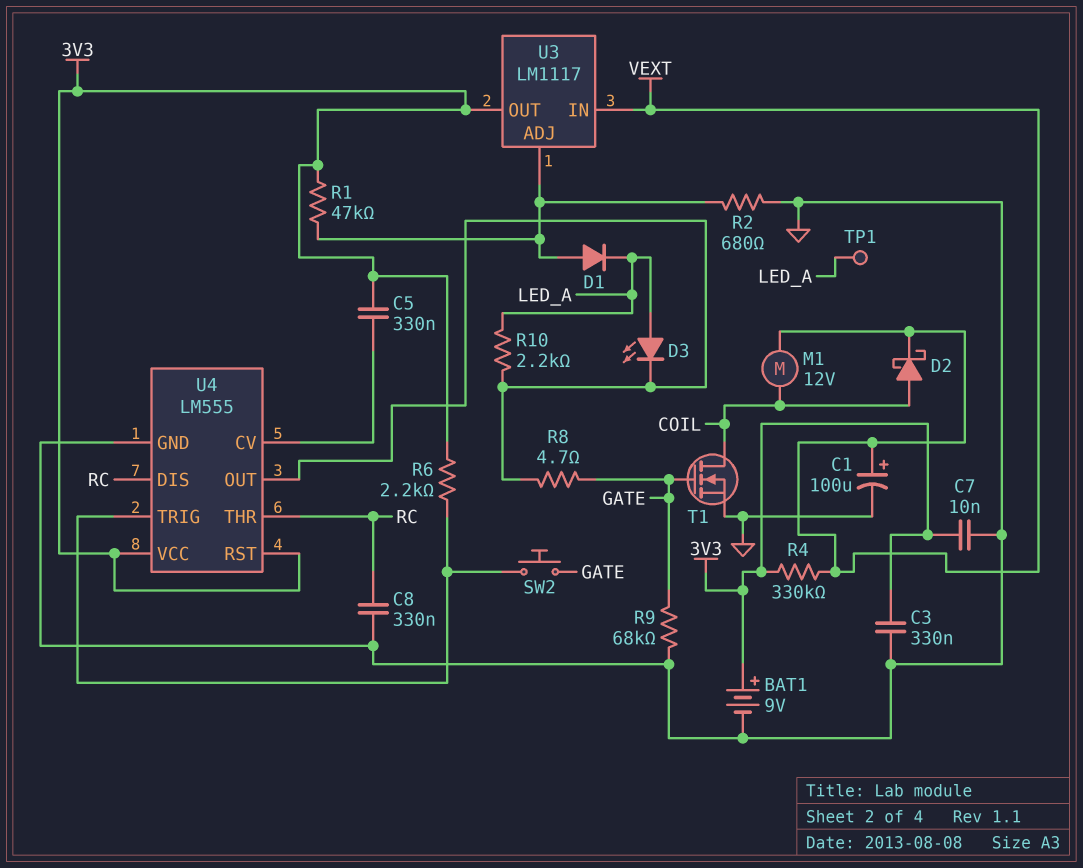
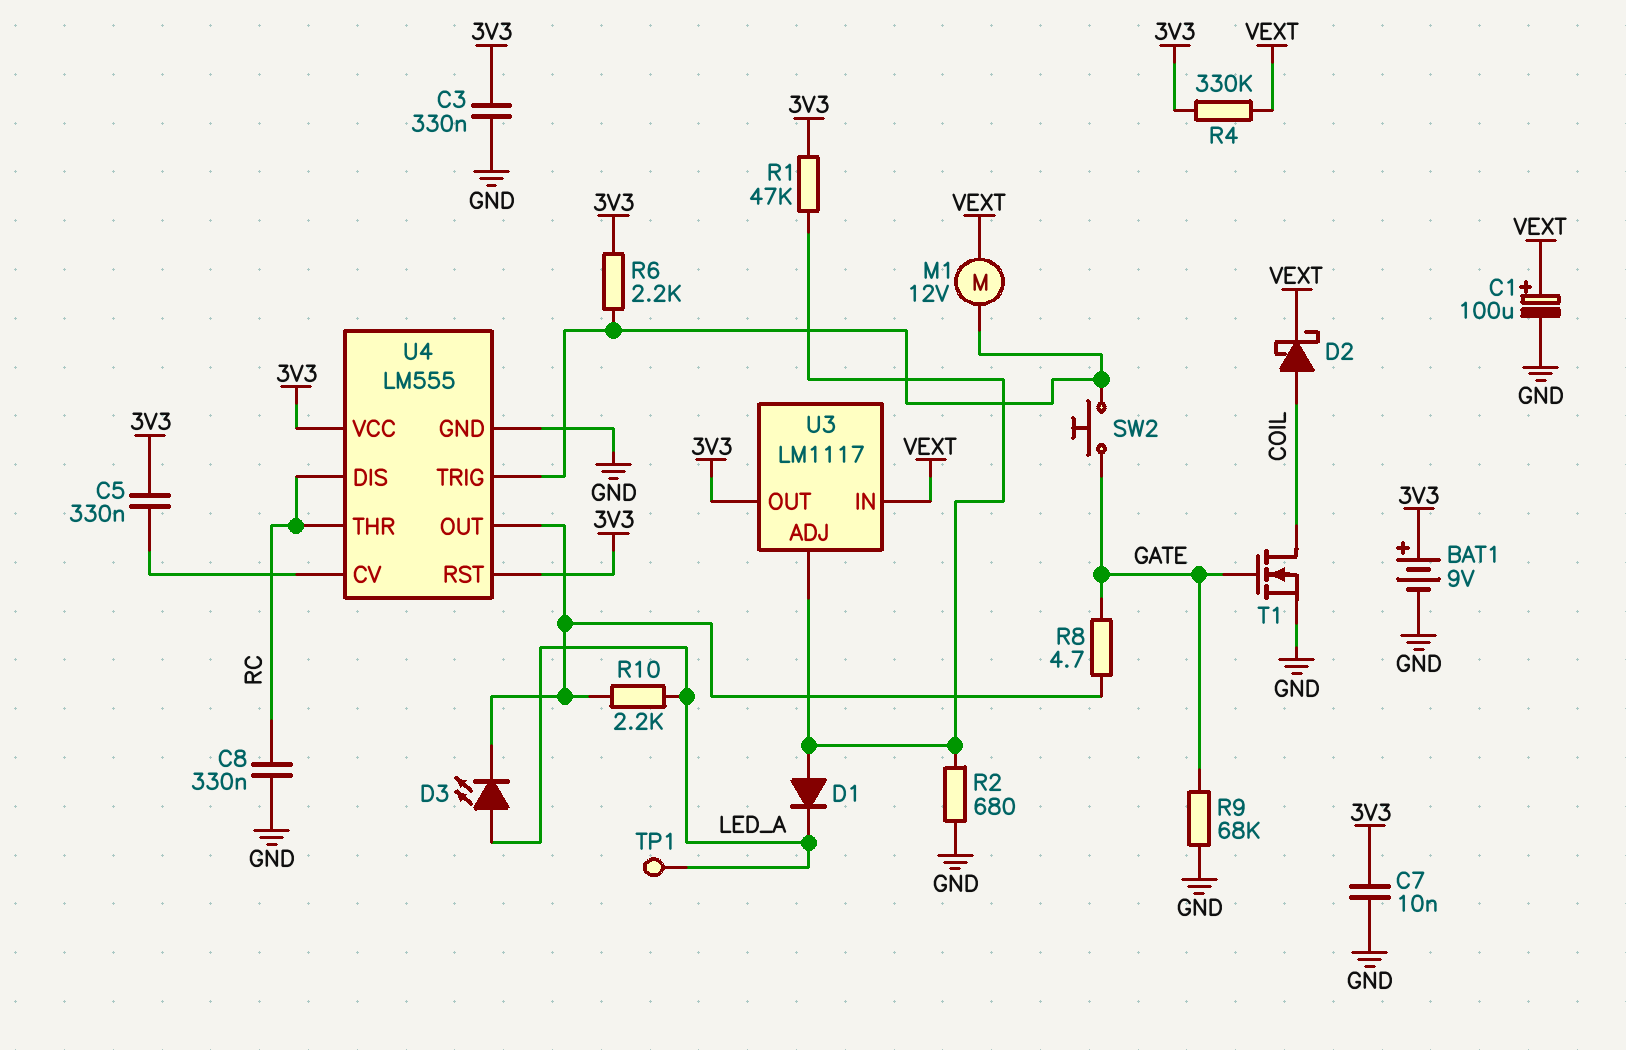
M1: motor 12V (COIL, VEXT) -> motor 12V (U4/TRIG, VEXT)

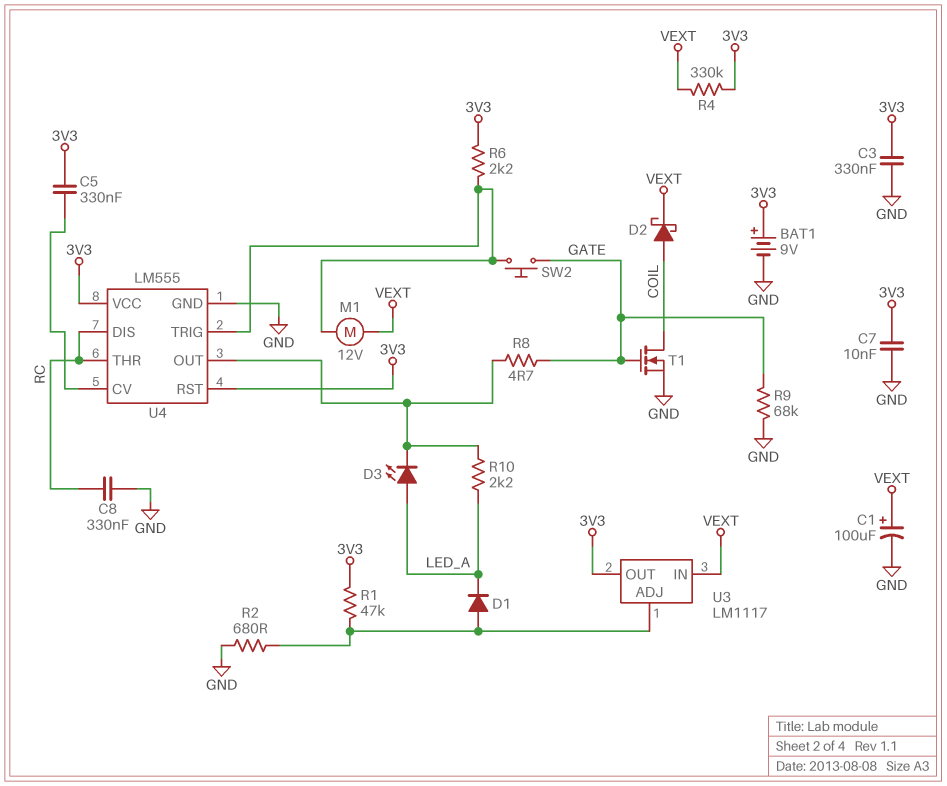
TP1: test point (LED_A) -> none

